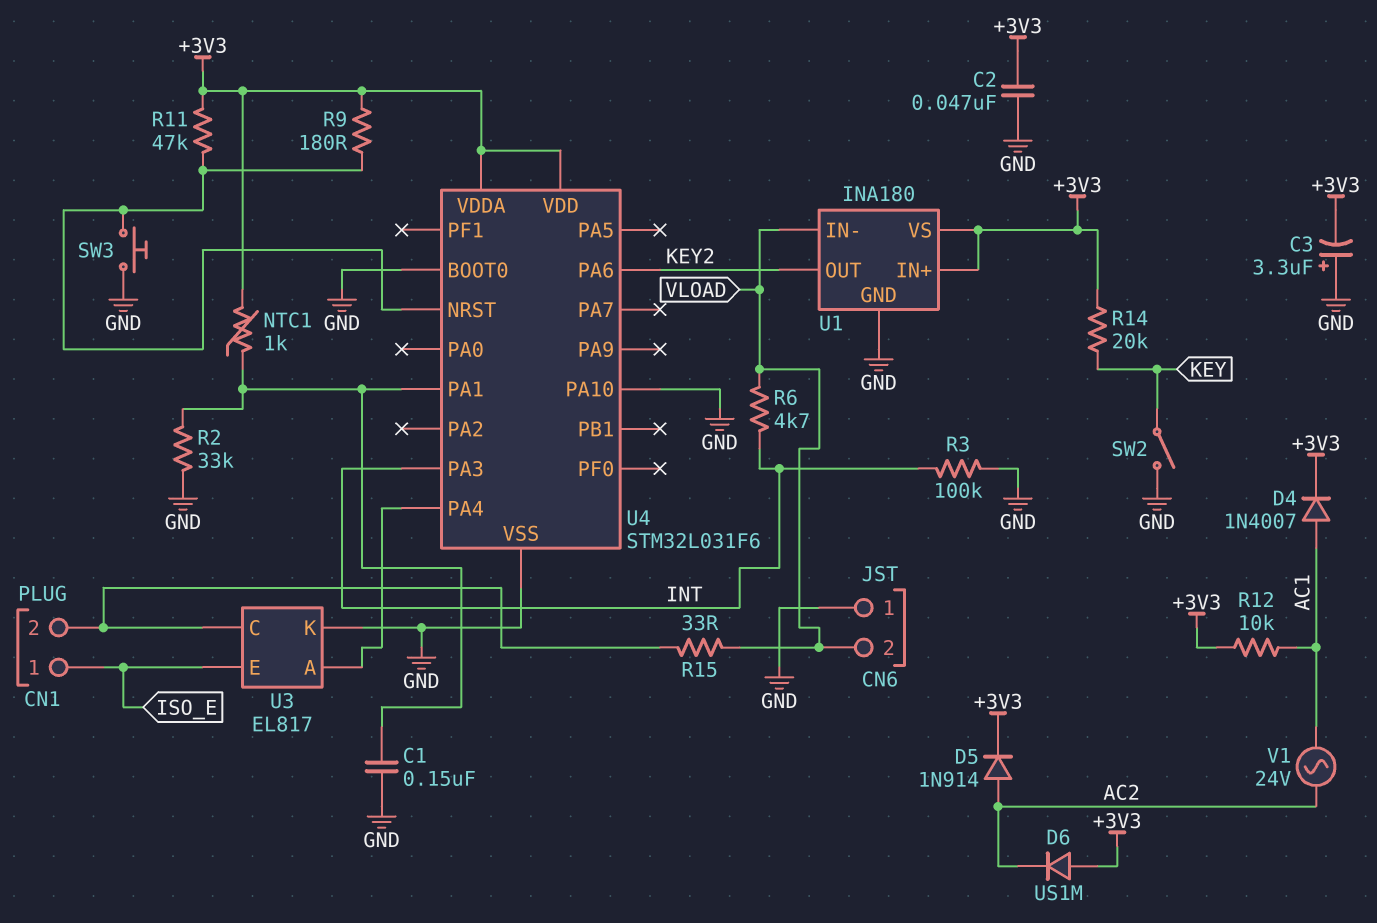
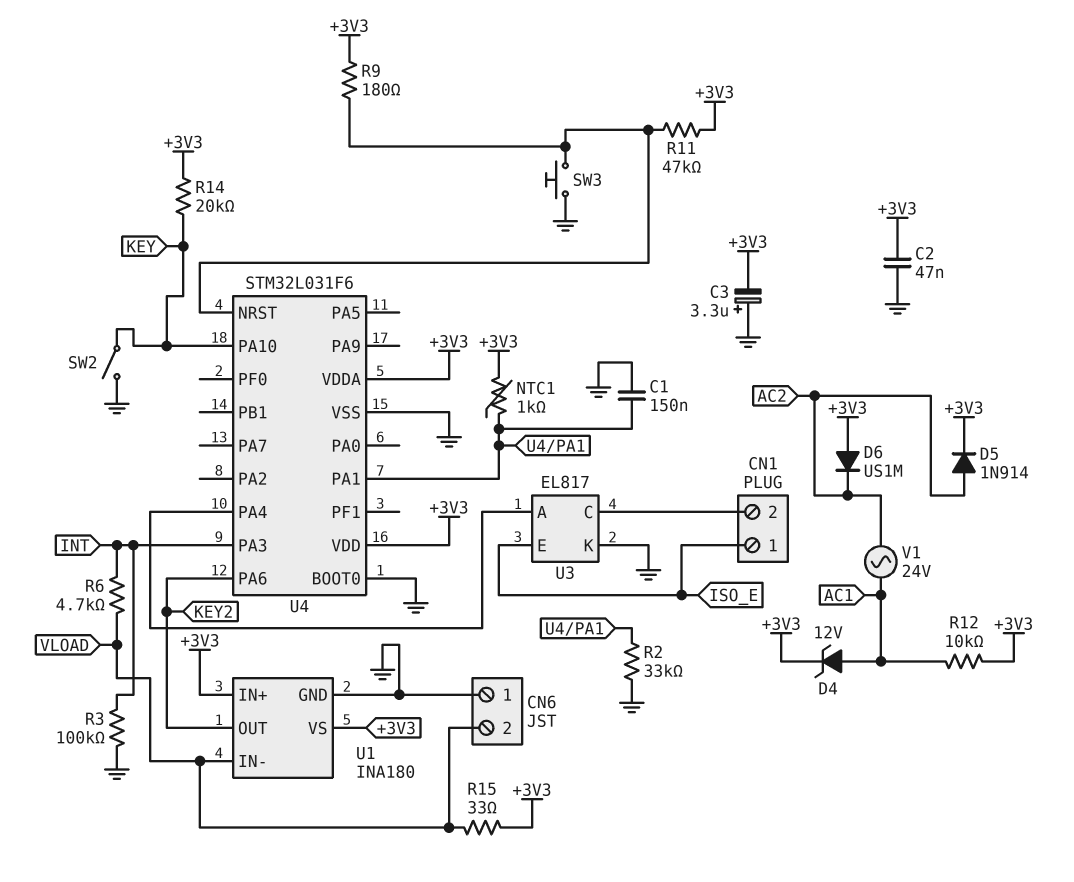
D4: diode 1N4007 (A AC1, K +3V3) -> zener 12V (A AC1, K +3V3)
R15: 33 (CN1/2, VLOAD) -> 33 (+3V3, VLOAD)
U4 pin PA10: GND -> KEY

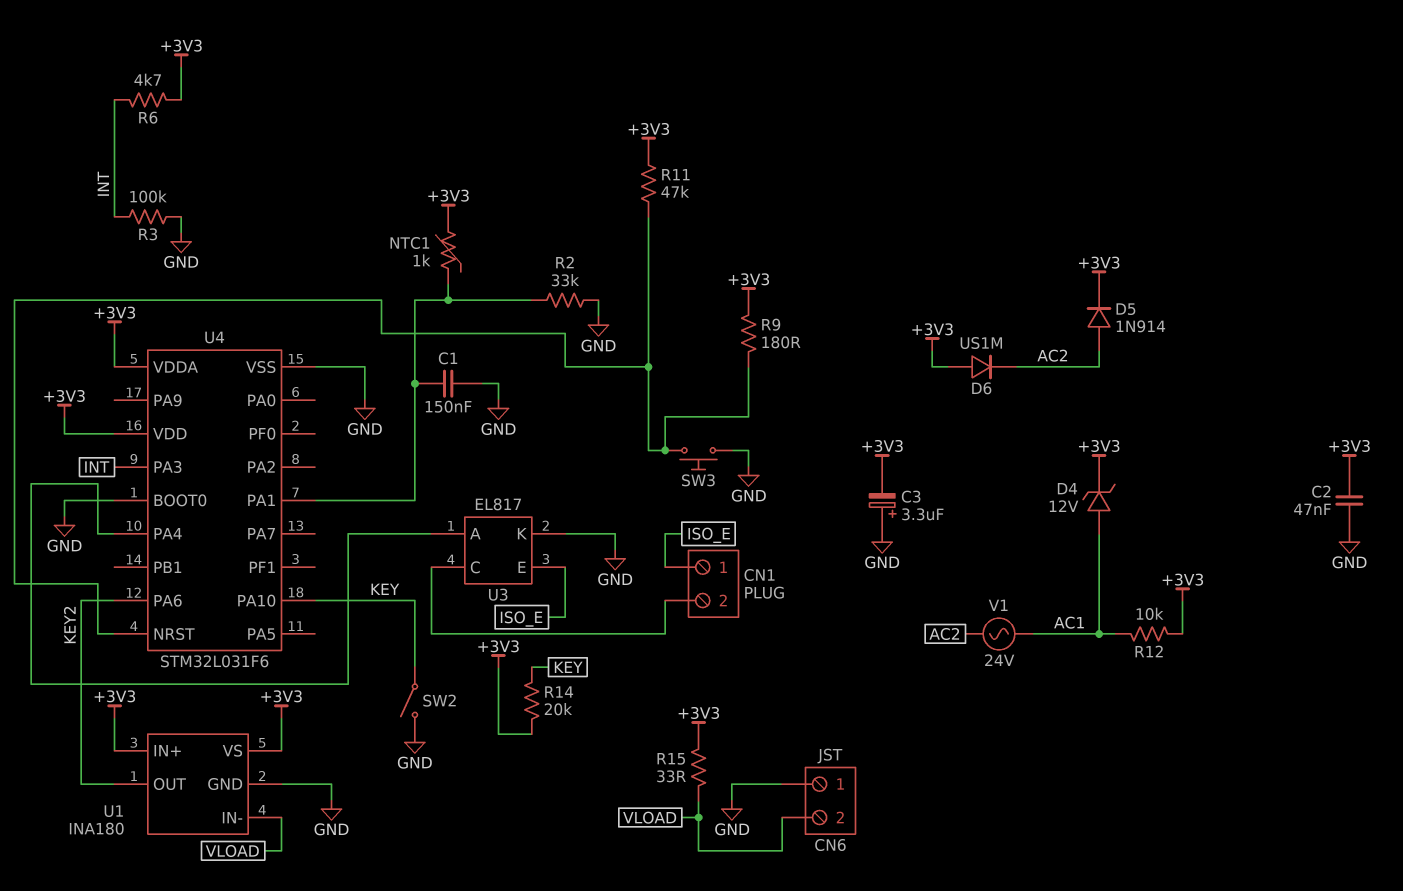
R6: 4.7k (INT, VLOAD) -> 4.7k (+3V3, INT)

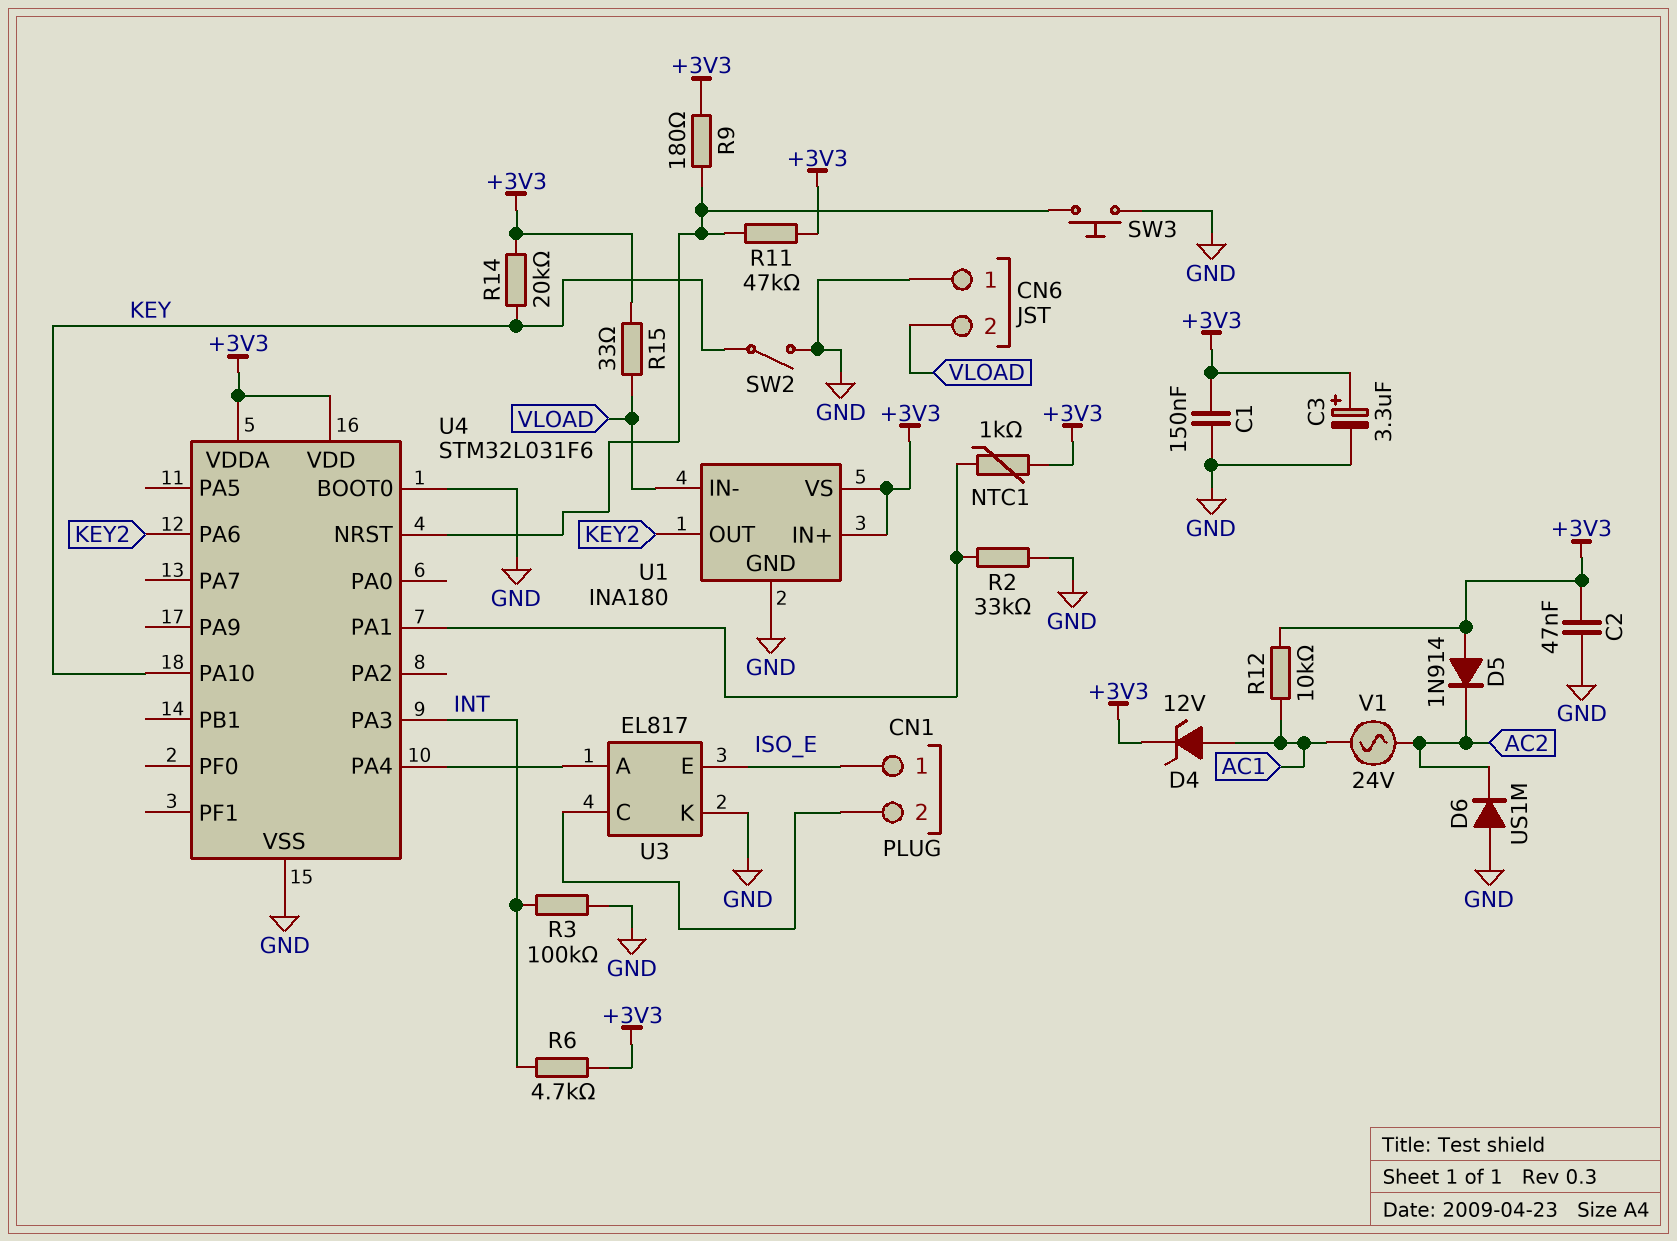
C1: 150nF (GND, U4/PA1) -> 150nF (+3V3, GND)
C3: 3.3uF (plus GND, minus +3V3) -> 3.3uF (plus +3V3, minus GND)
D5: diode 1N914 (A AC2, K +3V3) -> diode 1N914 (A +3V3, K AC2)
D6: diode US1M (A +3V3, K AC2) -> diode US1M (A GND, K AC2)

